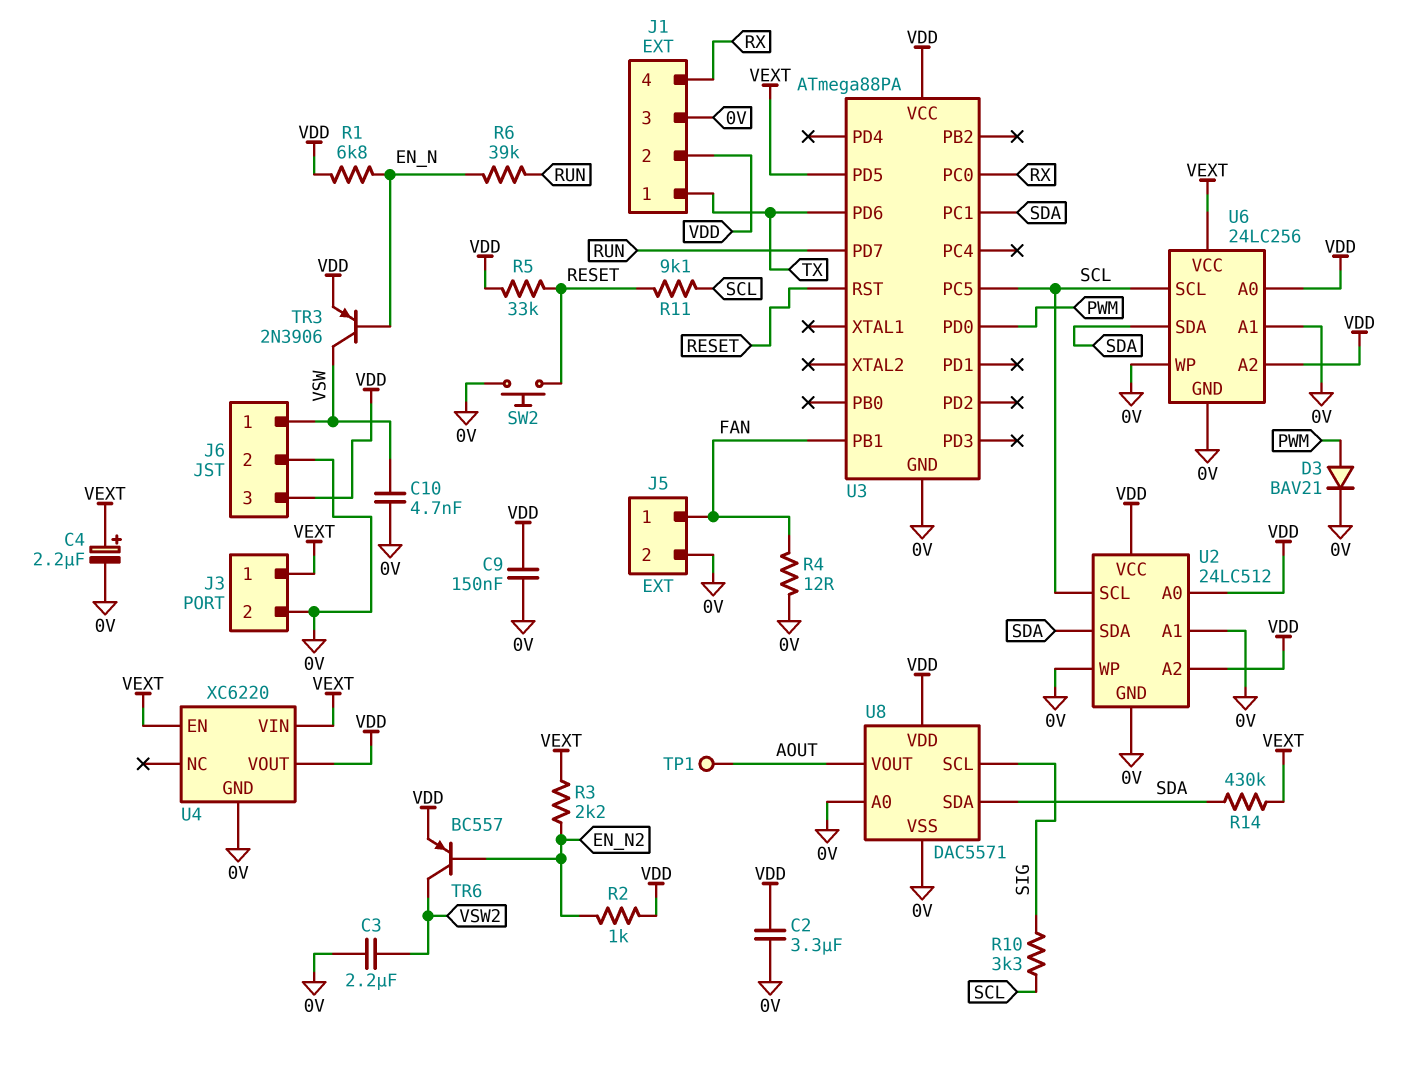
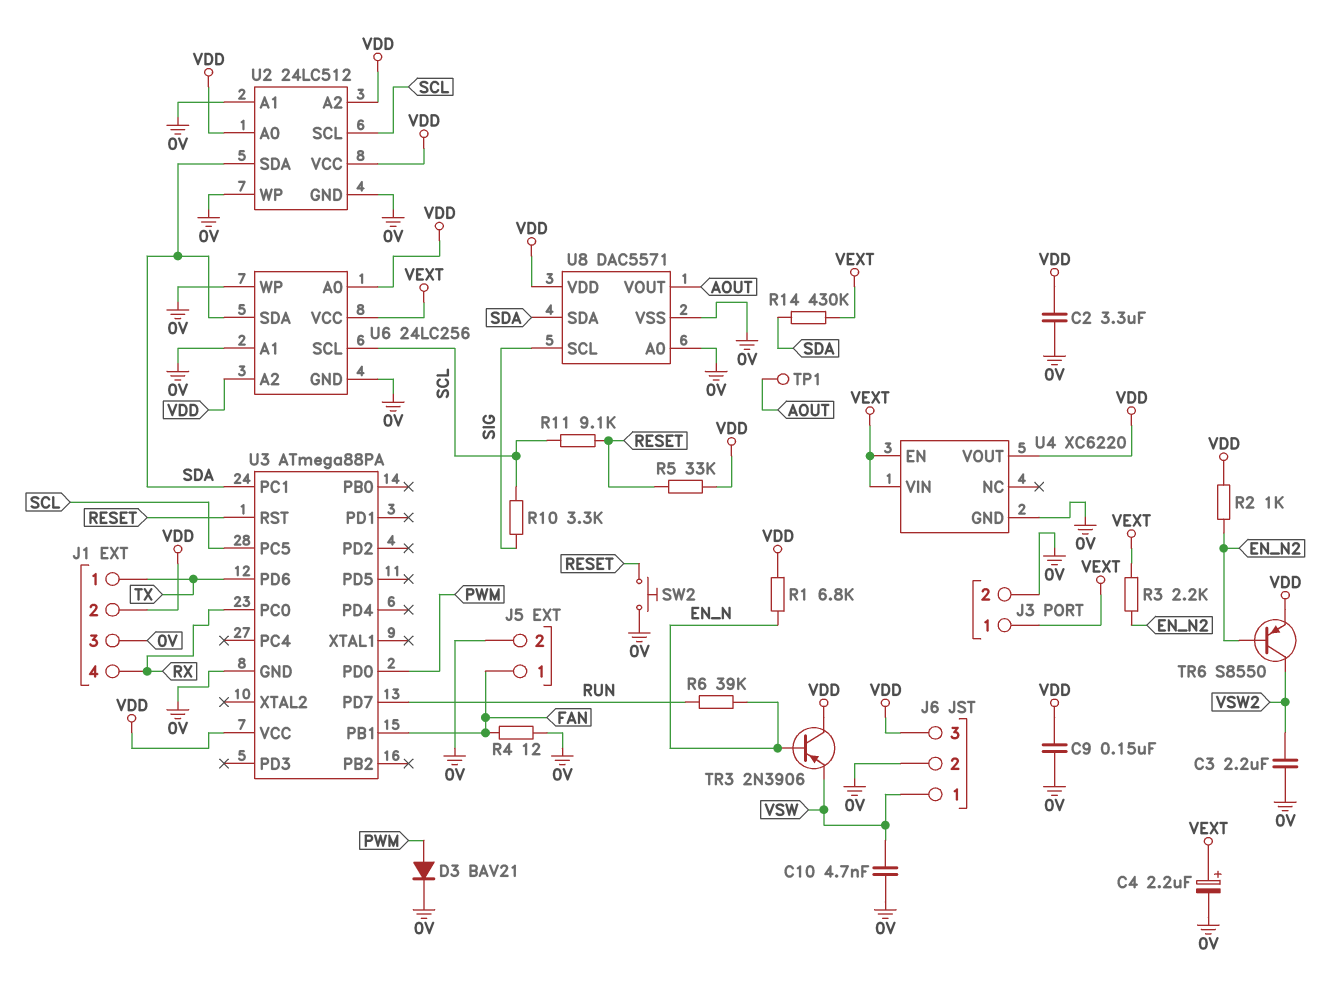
TR3: PNP 2N3906 (B EN_N, C VSW, E VDD) -> PNP 2N3906 (B EN_N, C VDD, E VSW)
TR6: PNP BC557 (B EN_N2, C VSW2, E VDD) -> PNP S8550 (B EN_N2, C VSW2, E VDD)
U3 pin PD5: VEXT -> none

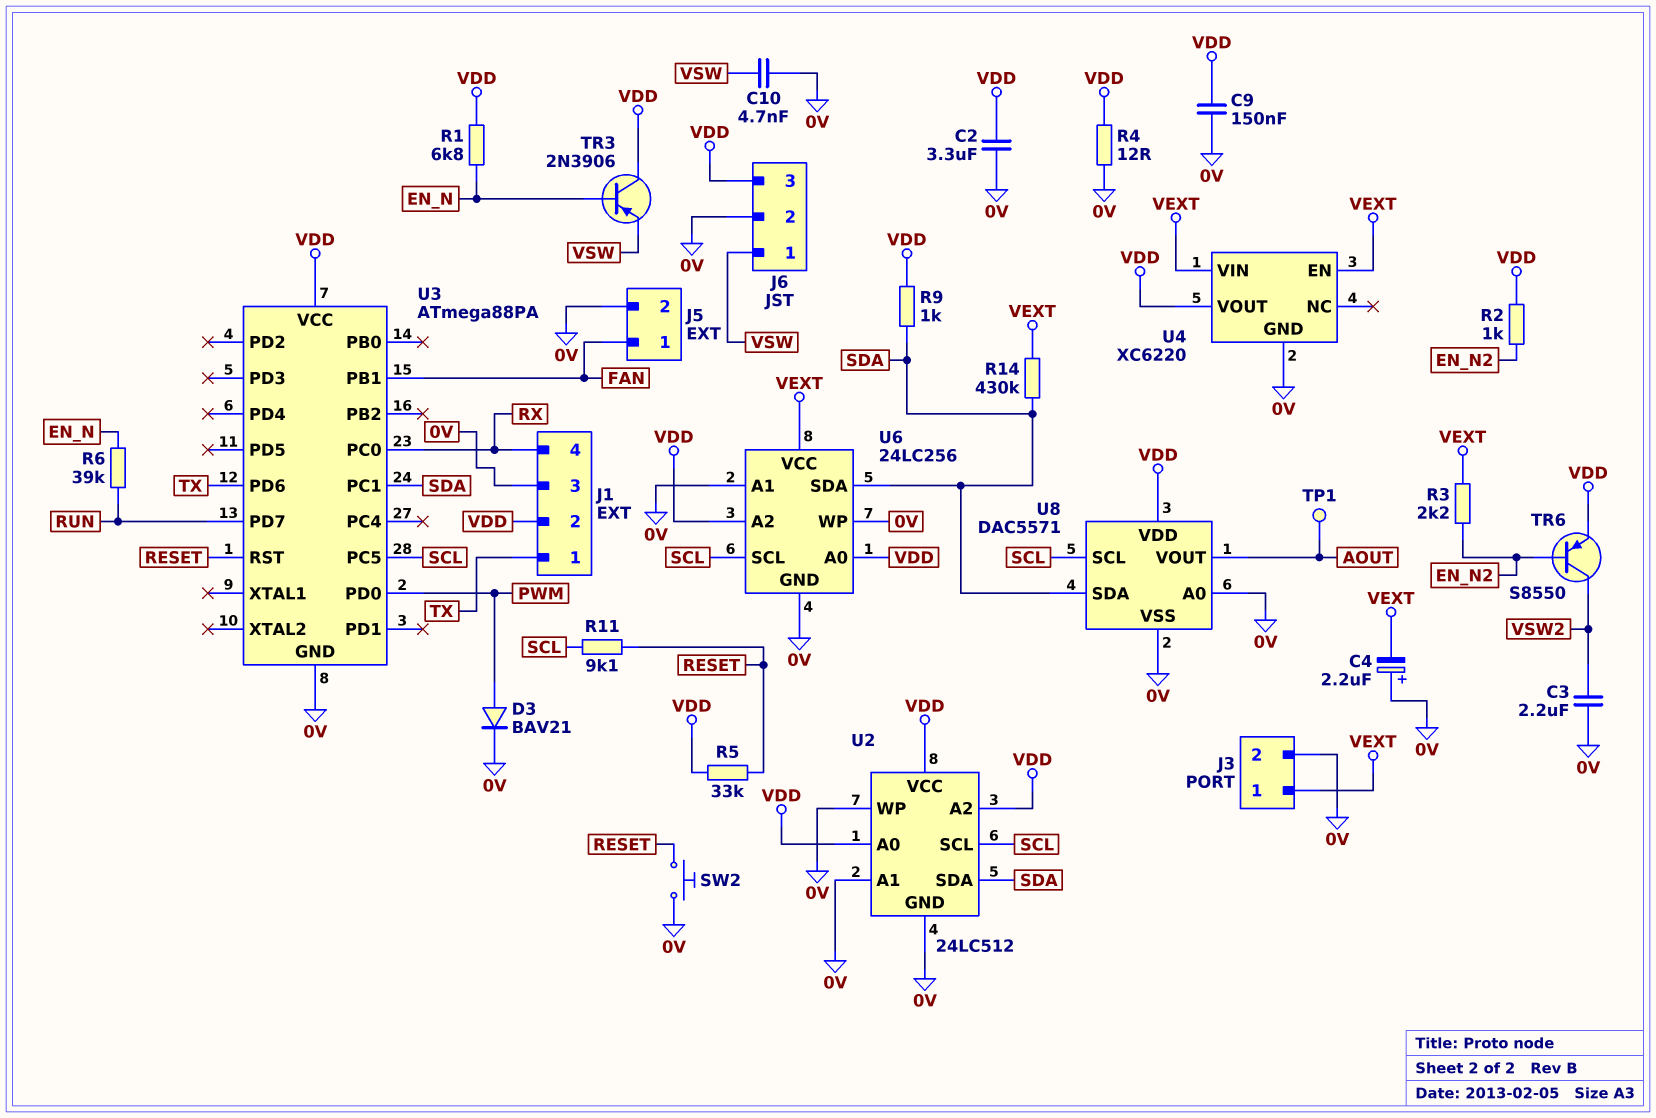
C4: 2.2uF (plus VEXT, minus 0V) -> 2.2uF (plus 0V, minus VEXT)
R4: 12 (0V, FAN) -> 12 (0V, VDD)
R9: none -> 1k (SDA, VDD)
R10: 3.3k (SCL, SIG) -> none
U8 pin SCL: SIG -> SCL

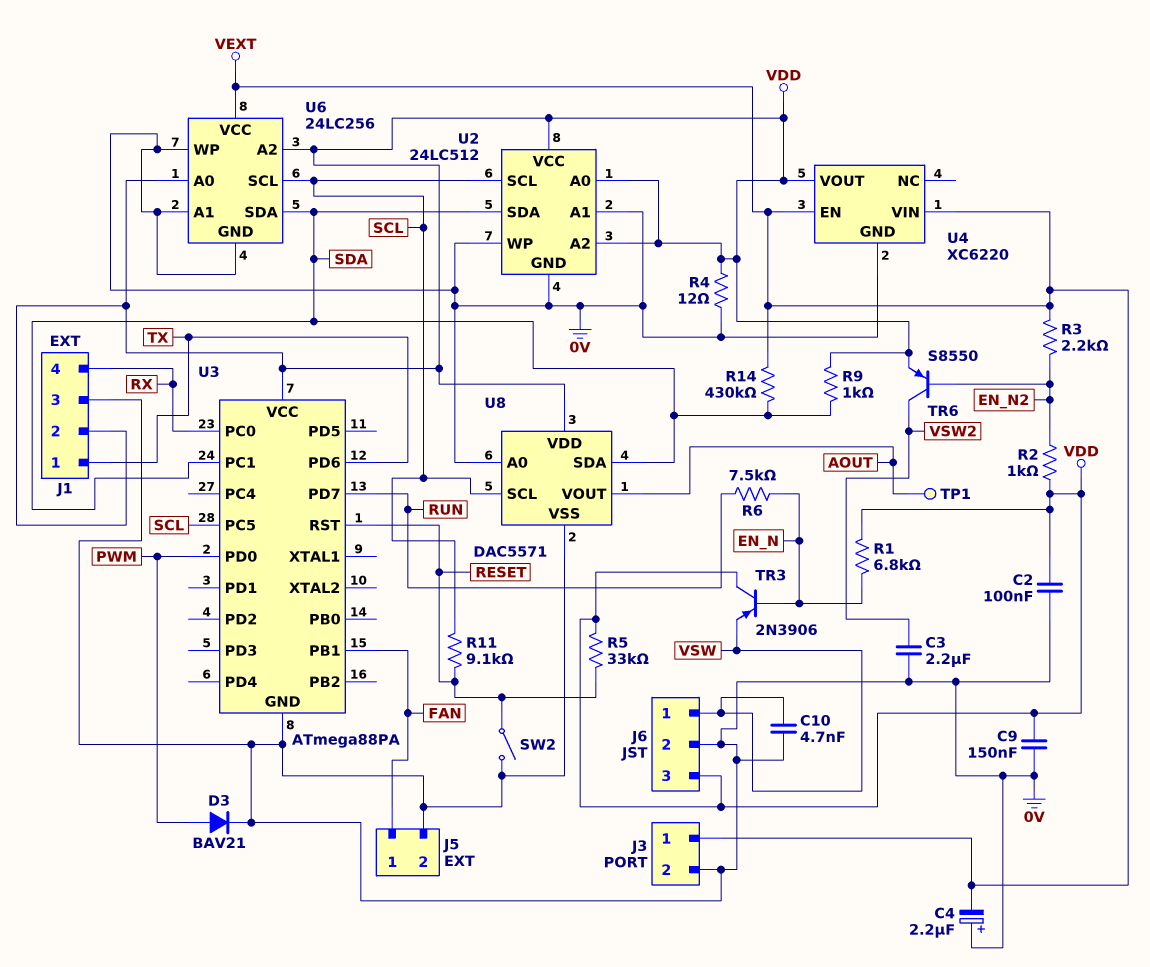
C2: 3.3uF (0V, VDD) -> 100nF (0V, VDD)
R6: 39k (EN_N, RUN) -> 7.5k (EN_N, RUN)
SW2: button (0V, RESET) -> switch (0V, RESET)

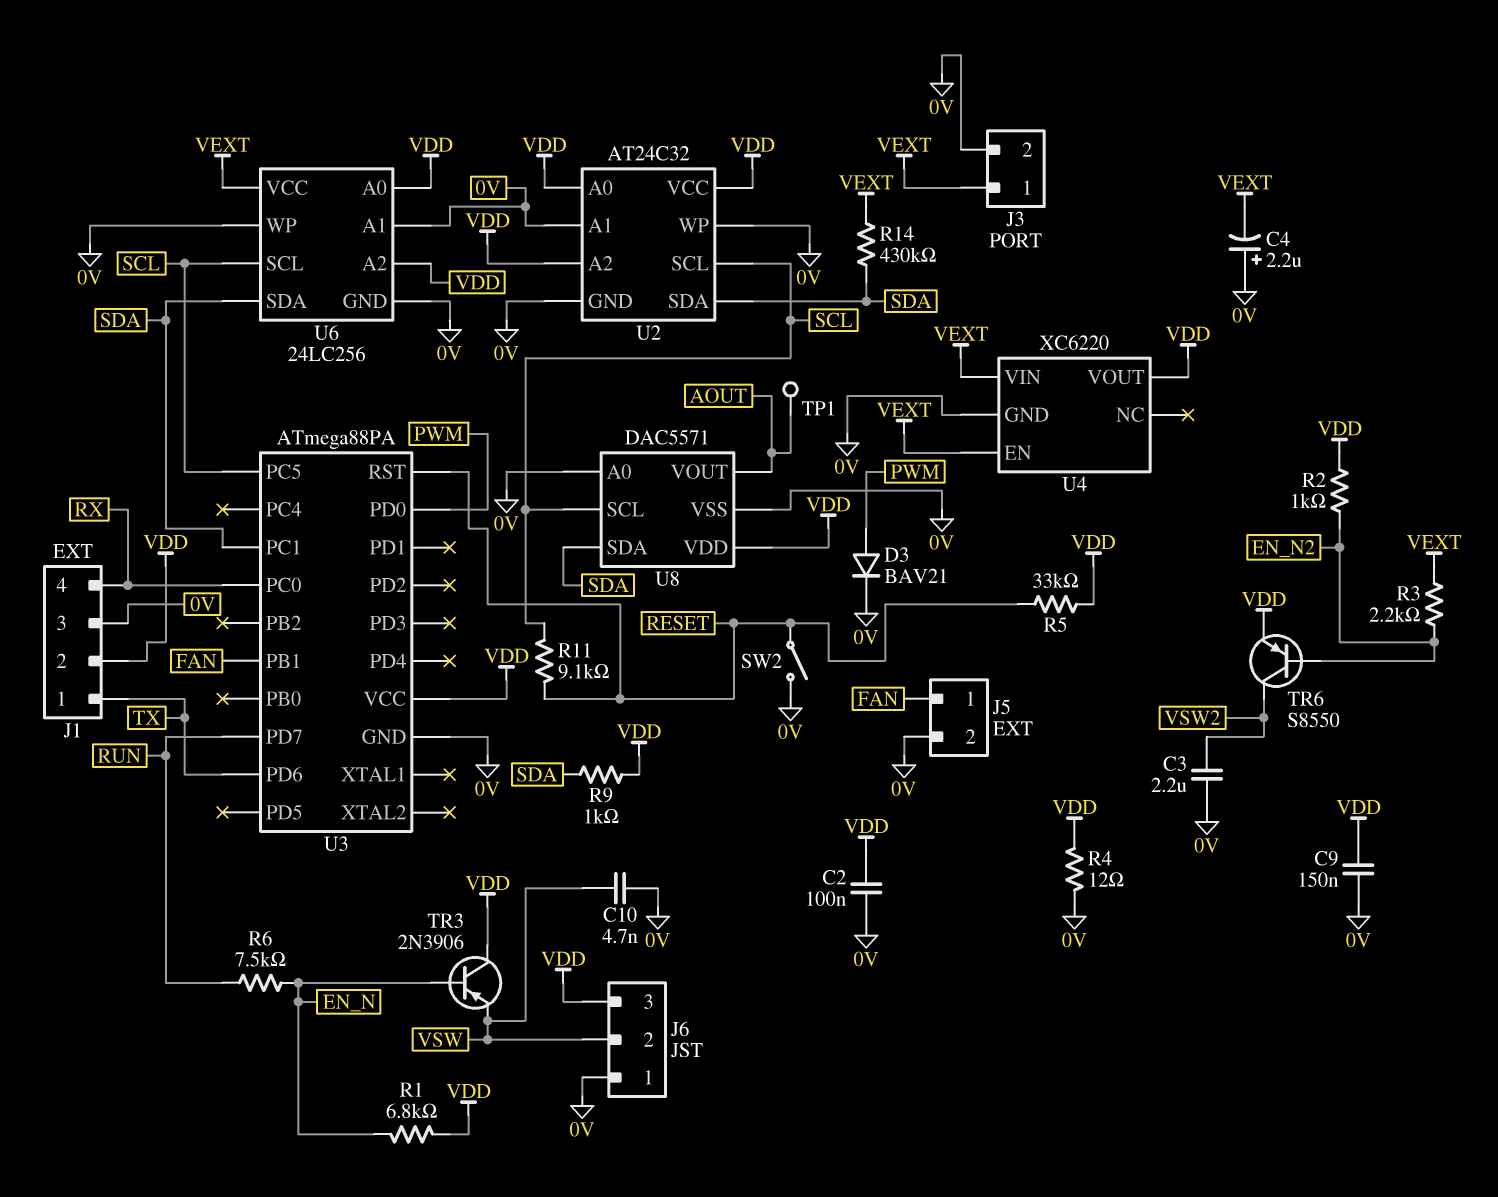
J6 pin 1: VSW -> 0V
J6 pin 2: 0V -> VSW
U2: 24LC512 -> AT24C32

